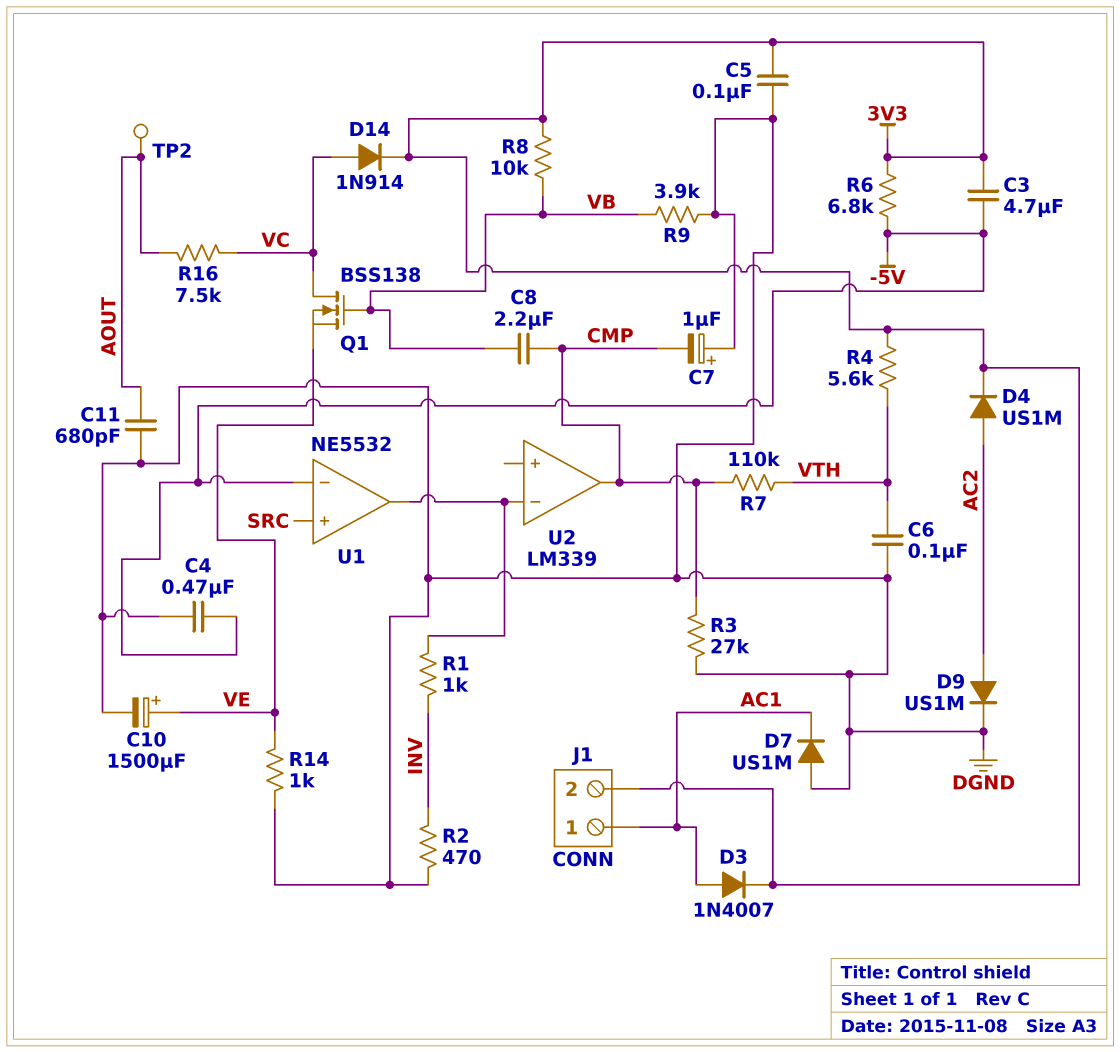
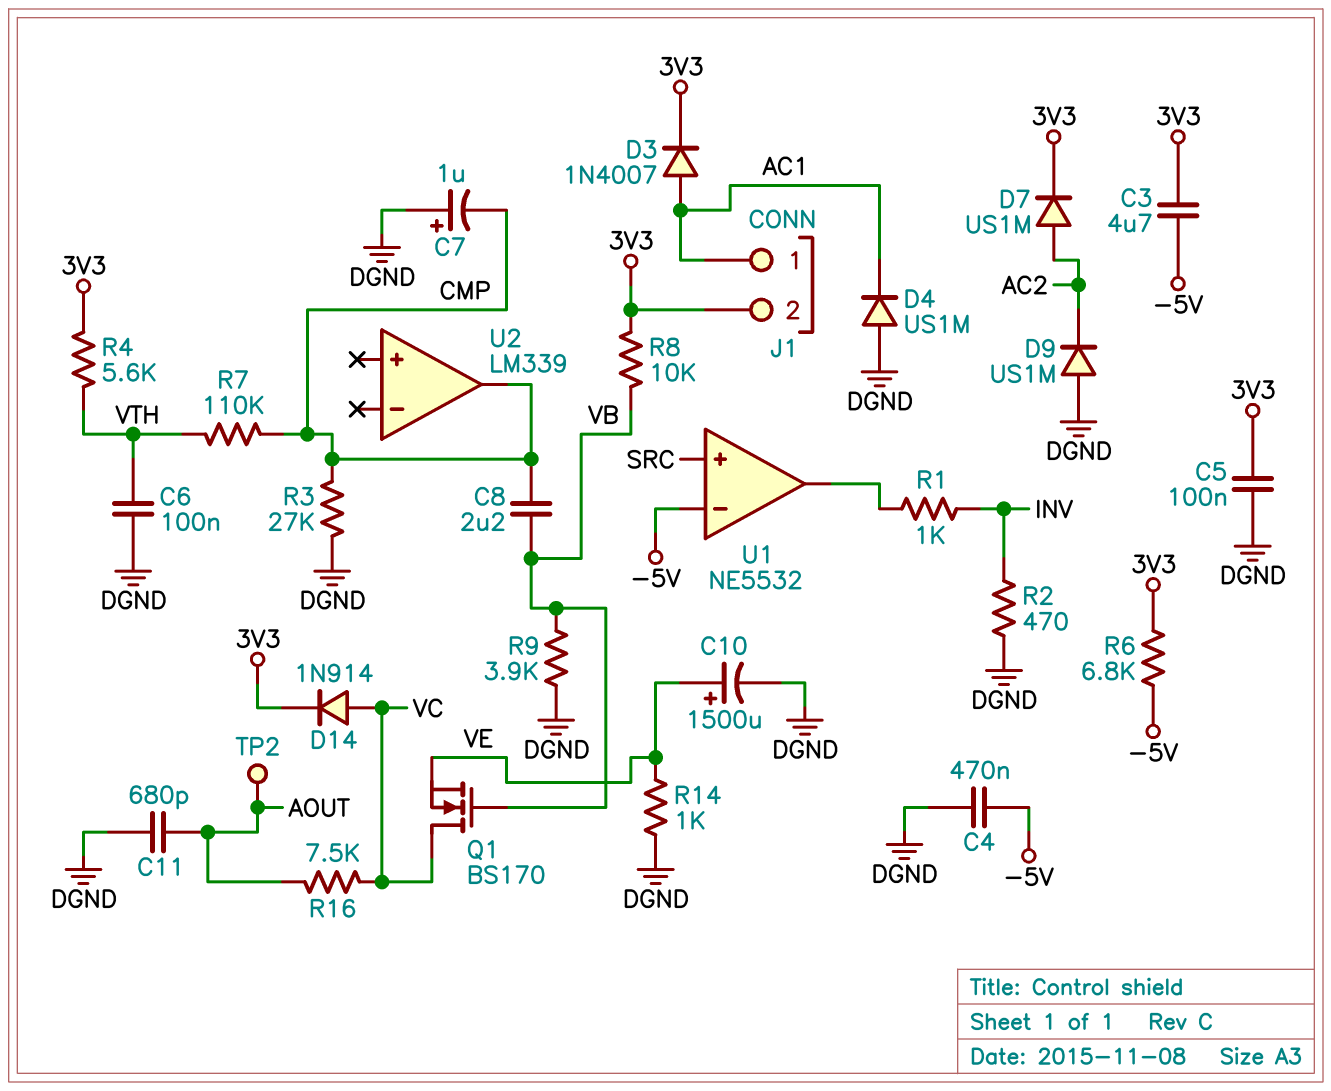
D4: diode US1M (A AC2, K 3V3) -> diode US1M (A DGND, K AC1)
D7: diode US1M (A DGND, K AC1) -> diode US1M (A AC2, K 3V3)
D9: diode US1M (A AC2, K DGND) -> diode US1M (A DGND, K AC2)
Q1: NMOS BSS138 (G VB, D VC, S VE) -> NMOS BS170 (G VB, D VC, S VE)
U2 pin in-: U1/out -> none

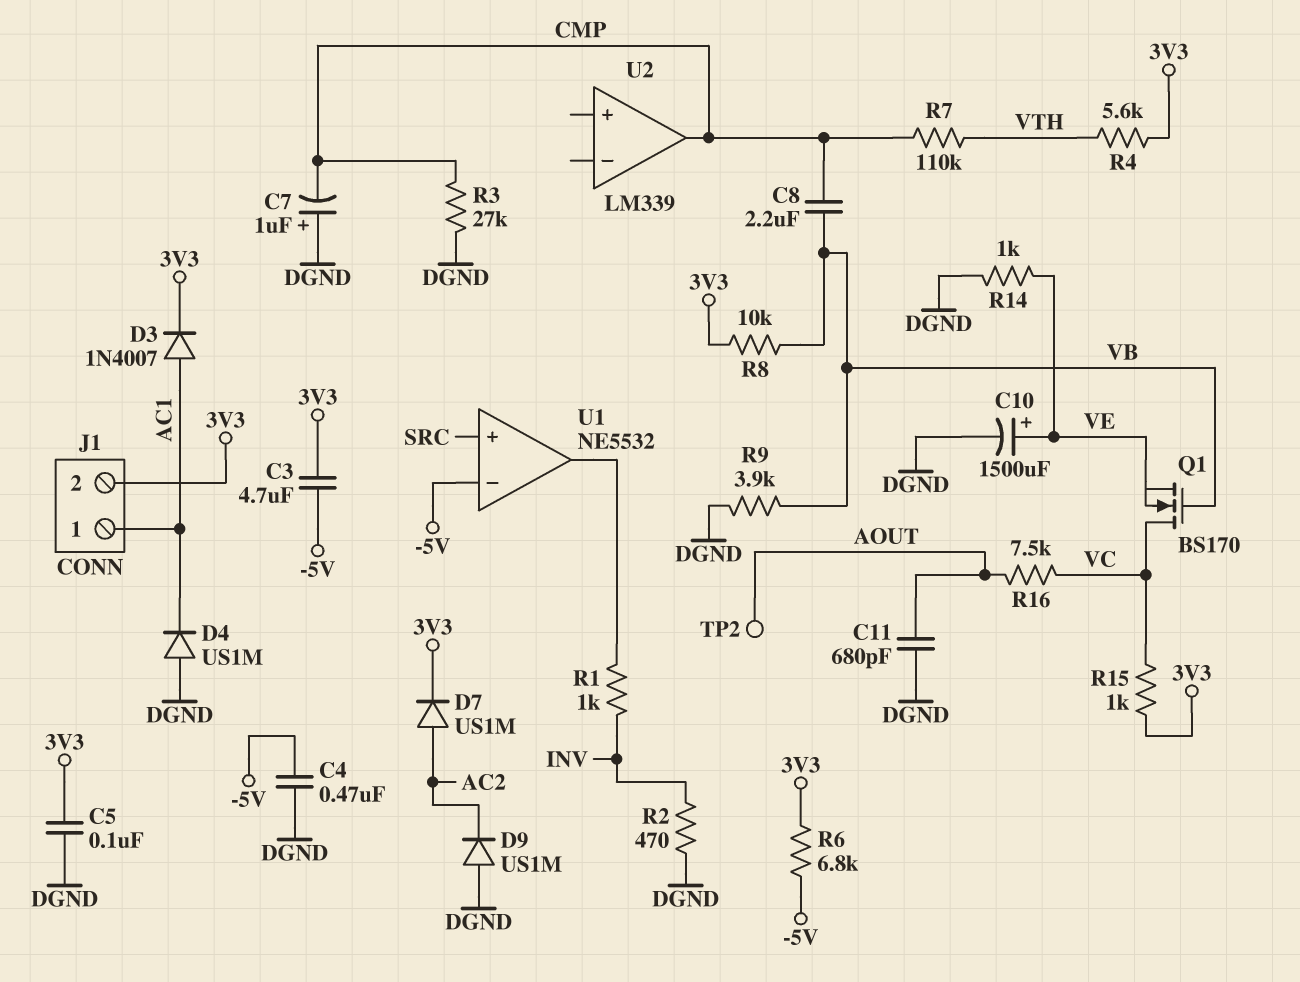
C6: 100nF (DGND, VTH) -> none
D14: diode 1N914 (A VC, K 3V3) -> none
R15: none -> 1k (3V3, VC)

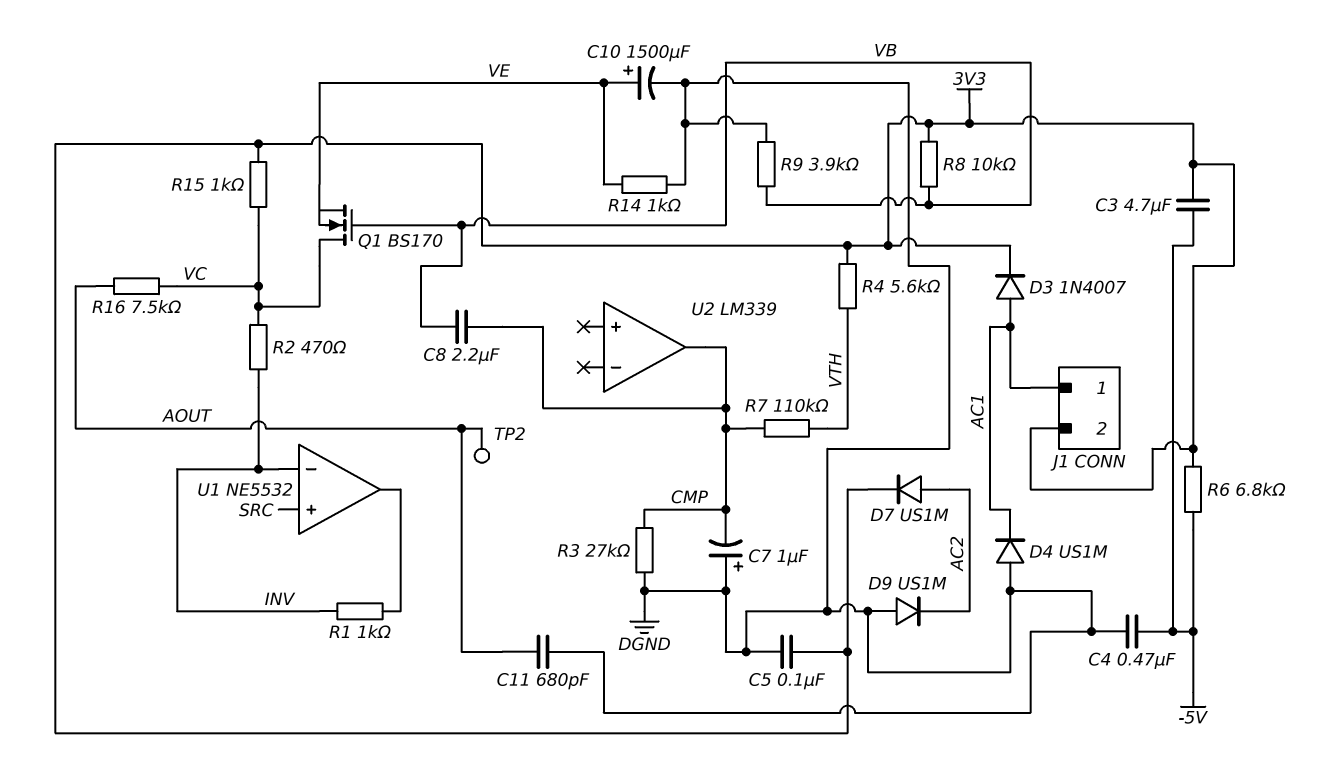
R2: 470 (DGND, INV) -> 470 (INV, VC)
U1 pin in-: -5V -> INV

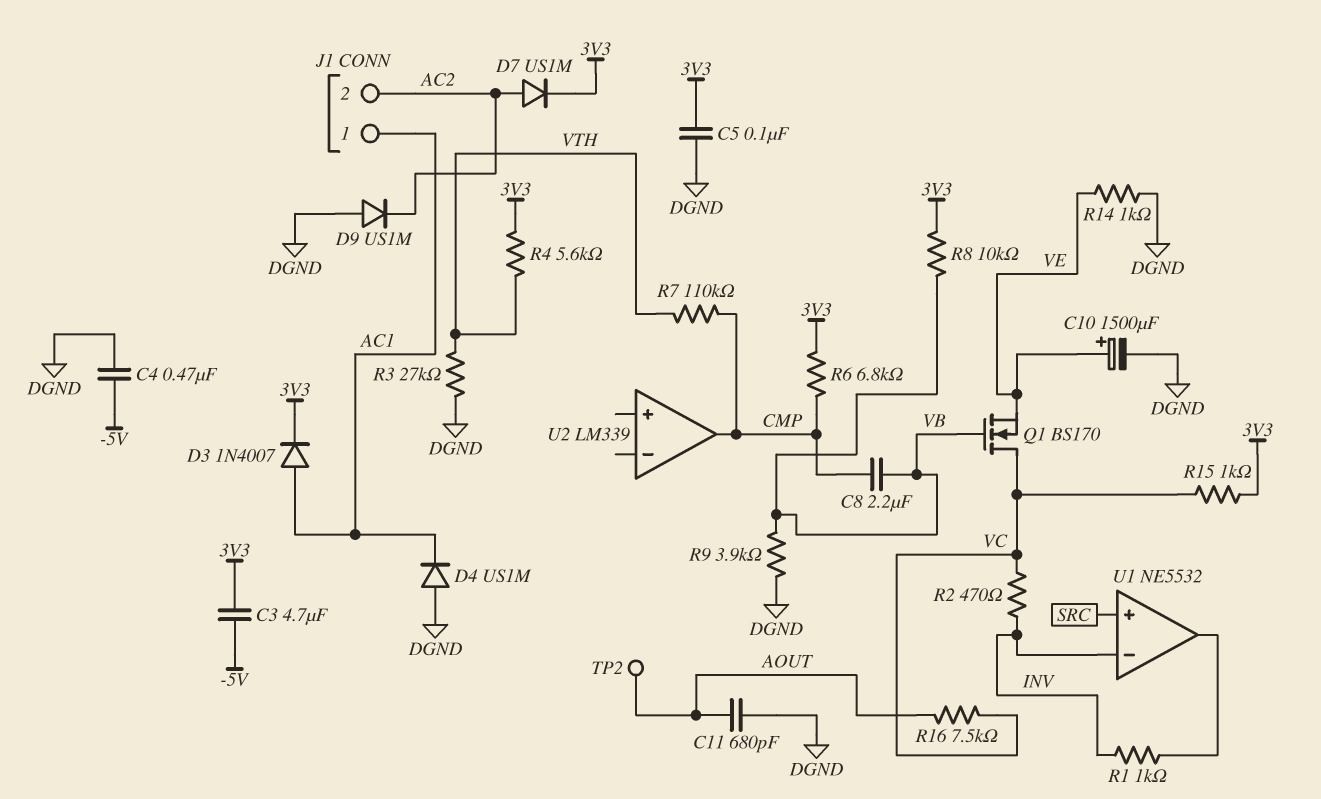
C7: 1uF (plus DGND, minus CMP) -> none
J1 pin 2: 3V3 -> AC2
R3: 27k (CMP, DGND) -> 27k (DGND, VTH)
R6: 6.8k (-5V, 3V3) -> 6.8k (3V3, CMP)

